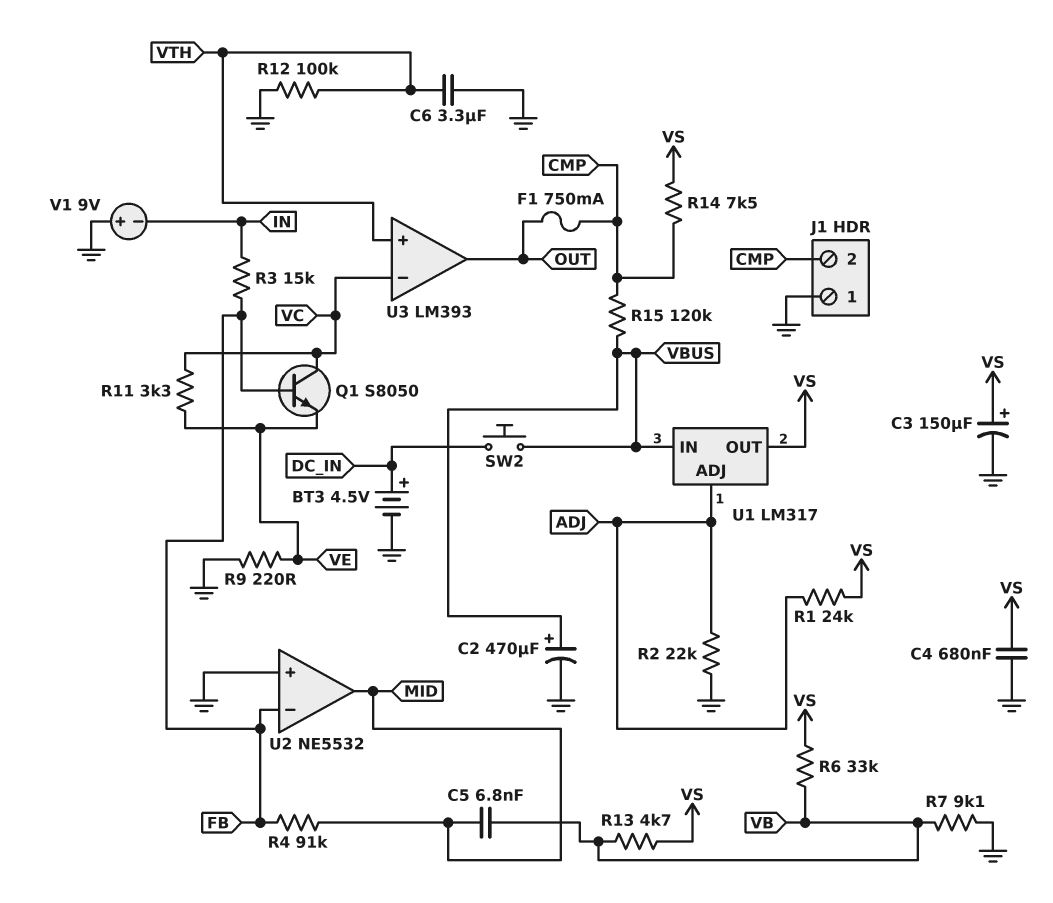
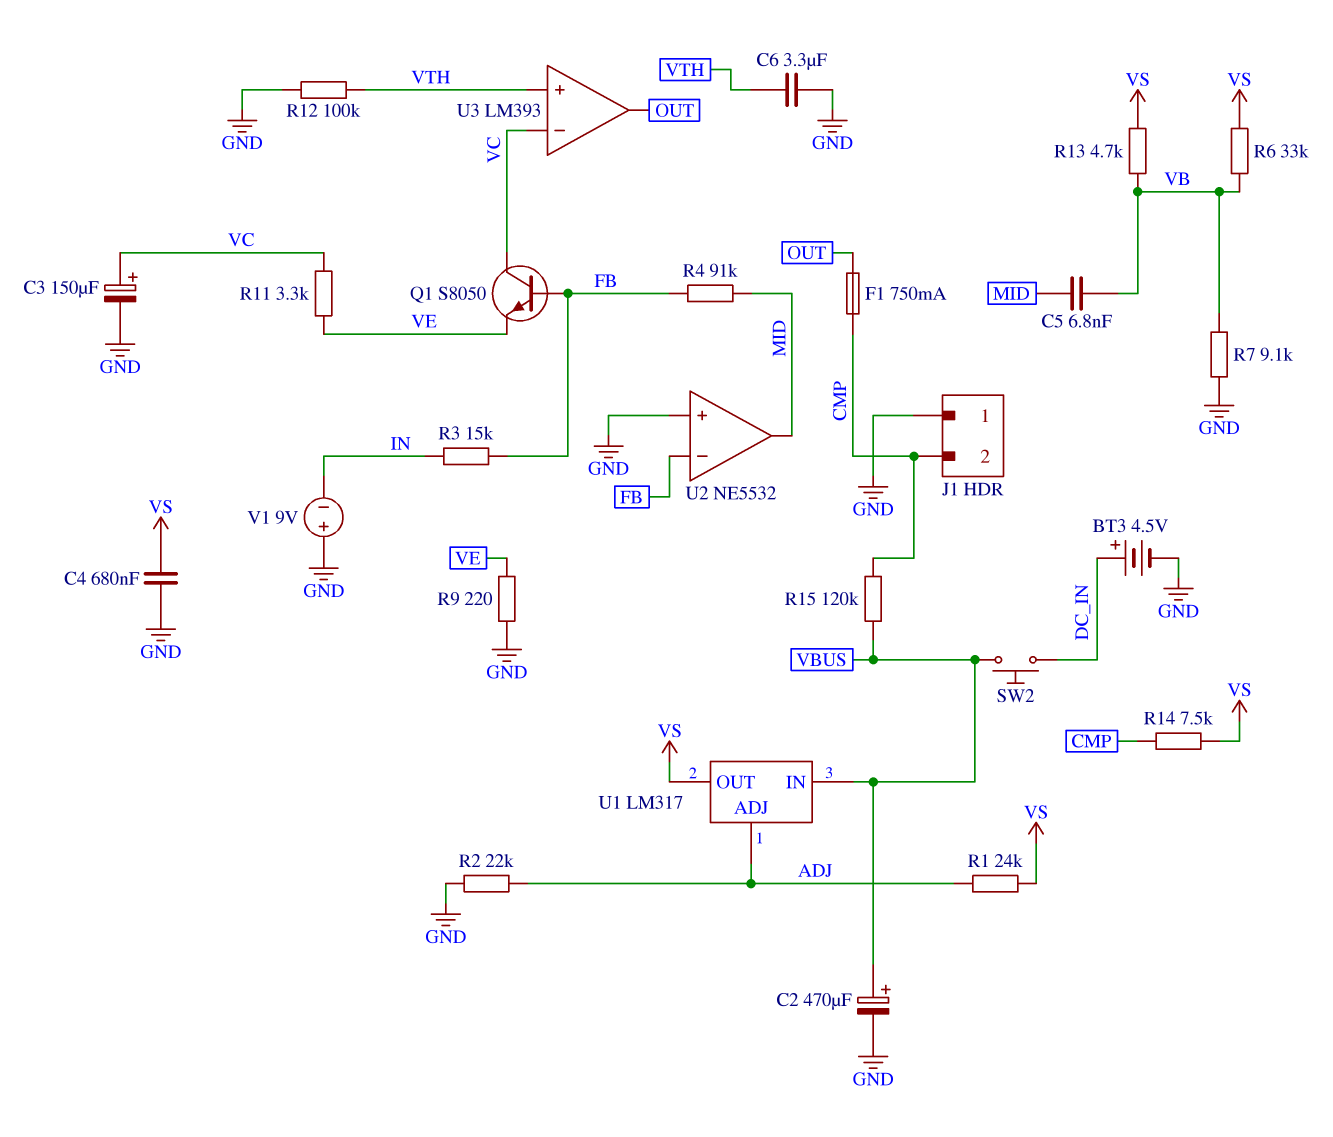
C3: 150uF (plus VS, minus GND) -> 150uF (plus VC, minus GND)

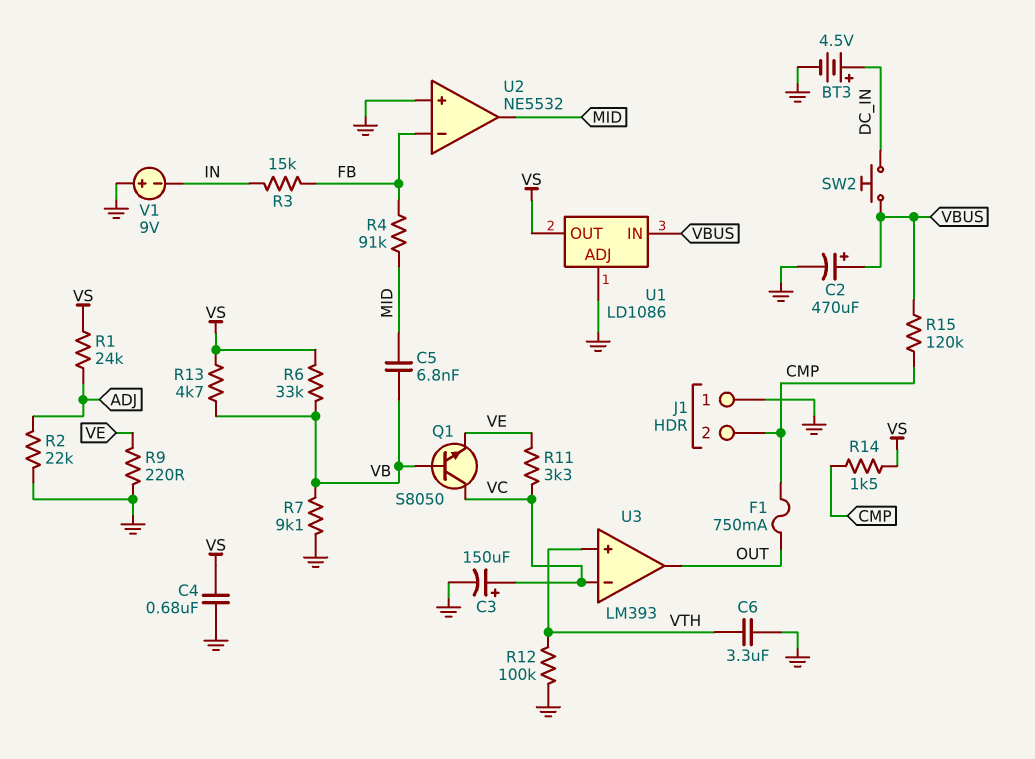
Q1: NPN S8050 (B FB, C VC, E VE) -> NPN S8050 (B VB, C VC, E VE)
R14: 7.5k (CMP, VS) -> 1.5k (CMP, VS)
U1: LM317 -> LD1086
U1 pin ADJ: ADJ -> GND

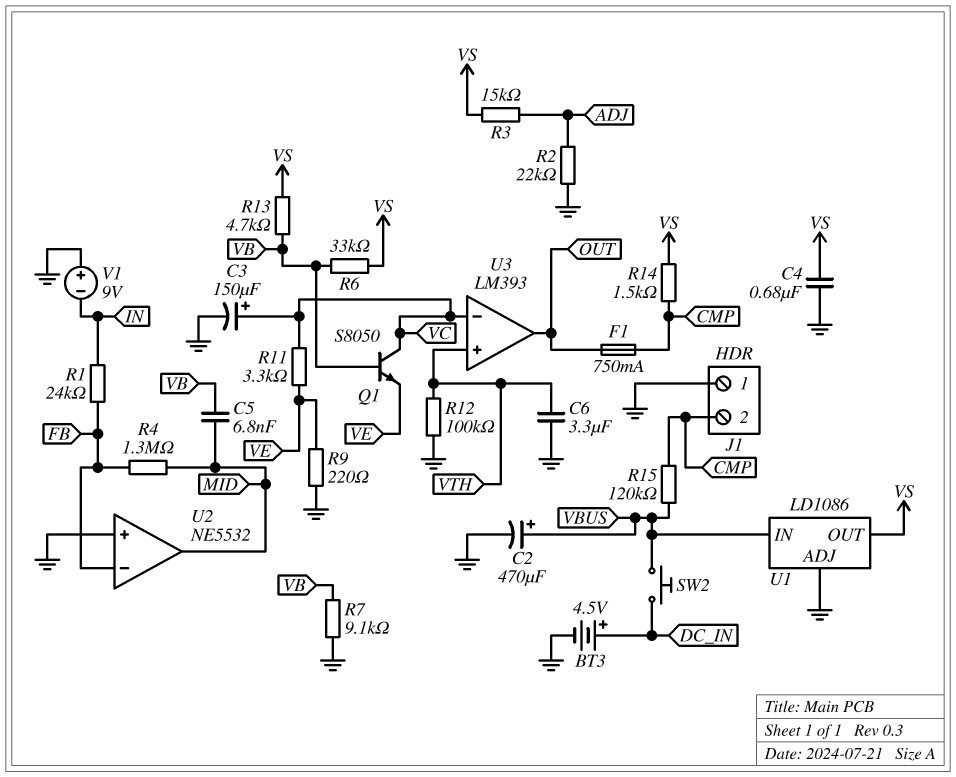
R1: 24k (ADJ, VS) -> 24k (FB, IN)
R3: 15k (FB, IN) -> 15k (ADJ, VS)
R4: 91k (FB, MID) -> 1.3M (FB, MID)

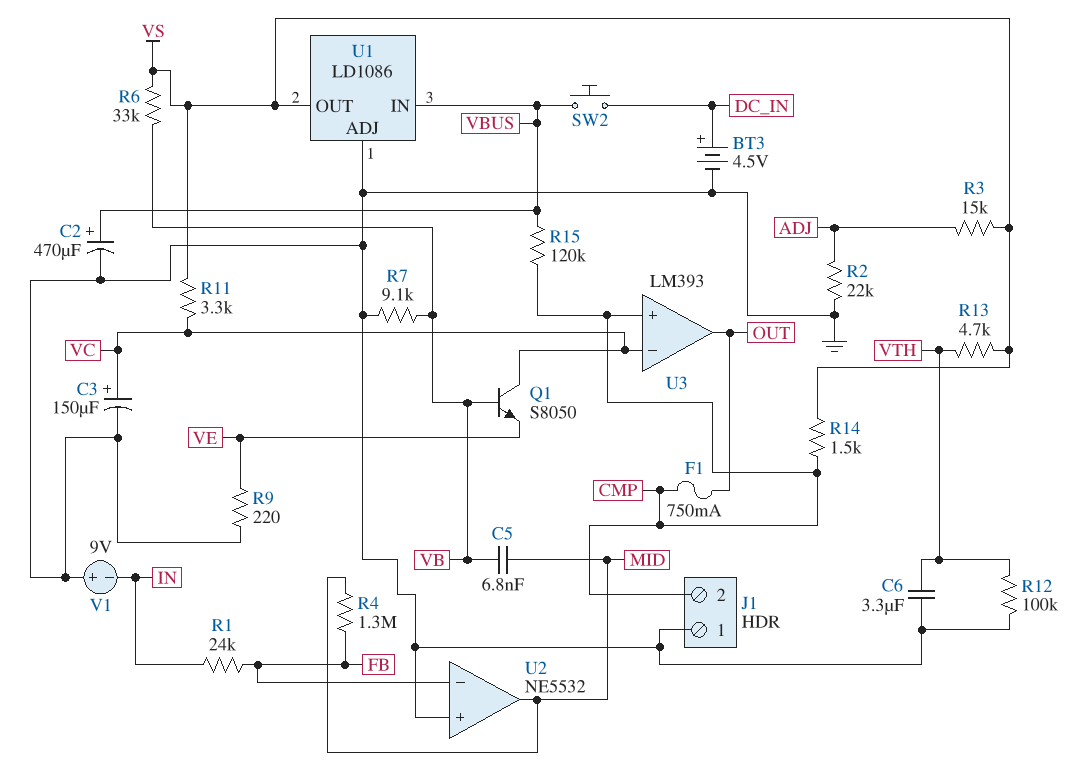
C4: 680nF (GND, VS) -> none
R11: 3.3k (VC, VE) -> 3.3k (VC, VS)
R13: 4.7k (VB, VS) -> 4.7k (VS, VTH)
U3 pin in+: VTH -> CMP

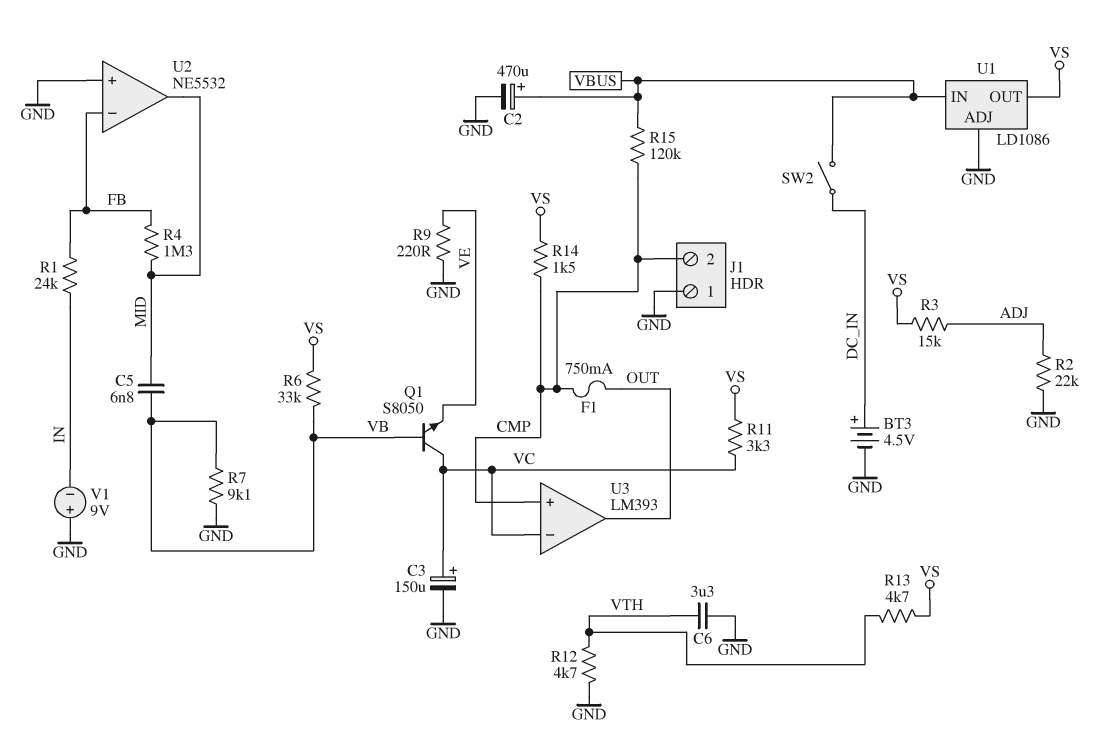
R12: 100k (GND, VTH) -> 4.7k (GND, VTH)
SW2: button (DC_IN, VBUS) -> switch (DC_IN, VBUS)

